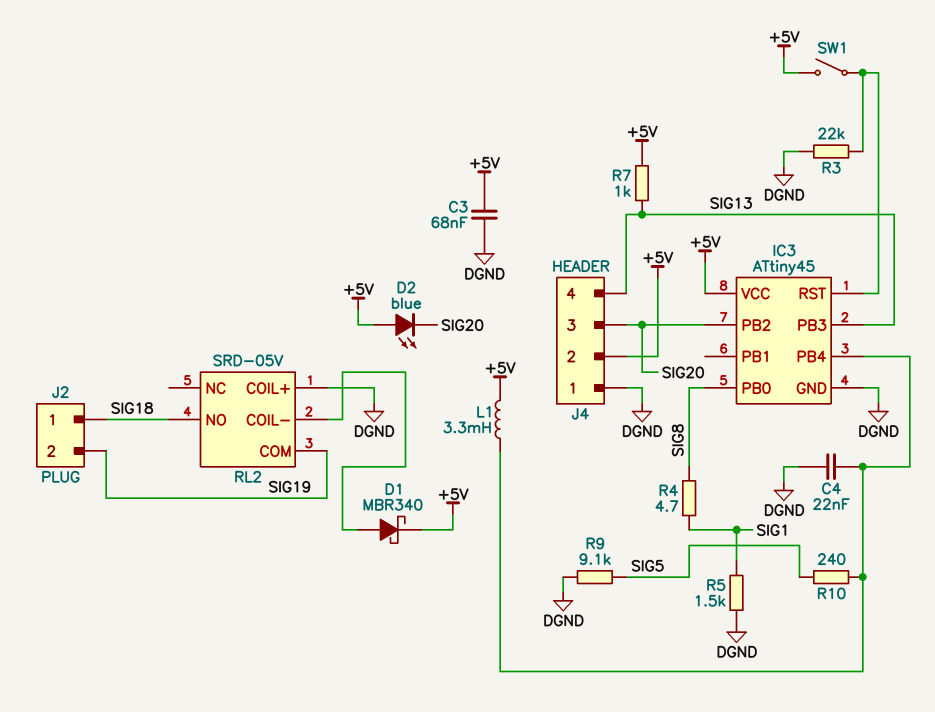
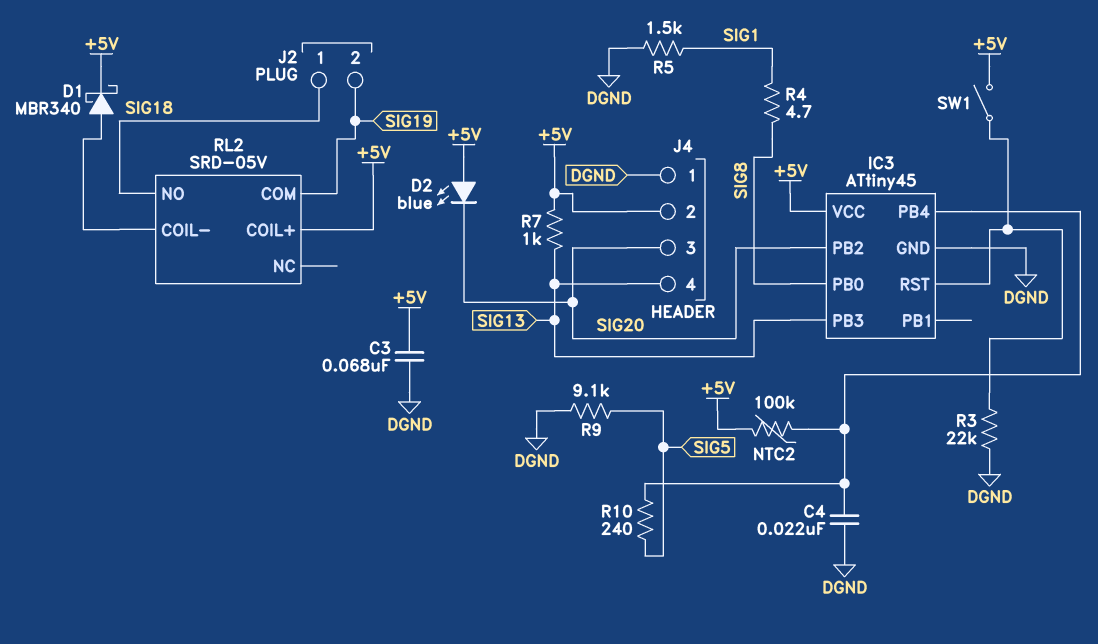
L1: 3.3mH (+5V, IC3/PB4) -> none
NTC2: none -> 100k (+5V, IC3/PB4)
RL2 pin COIL+: DGND -> +5V

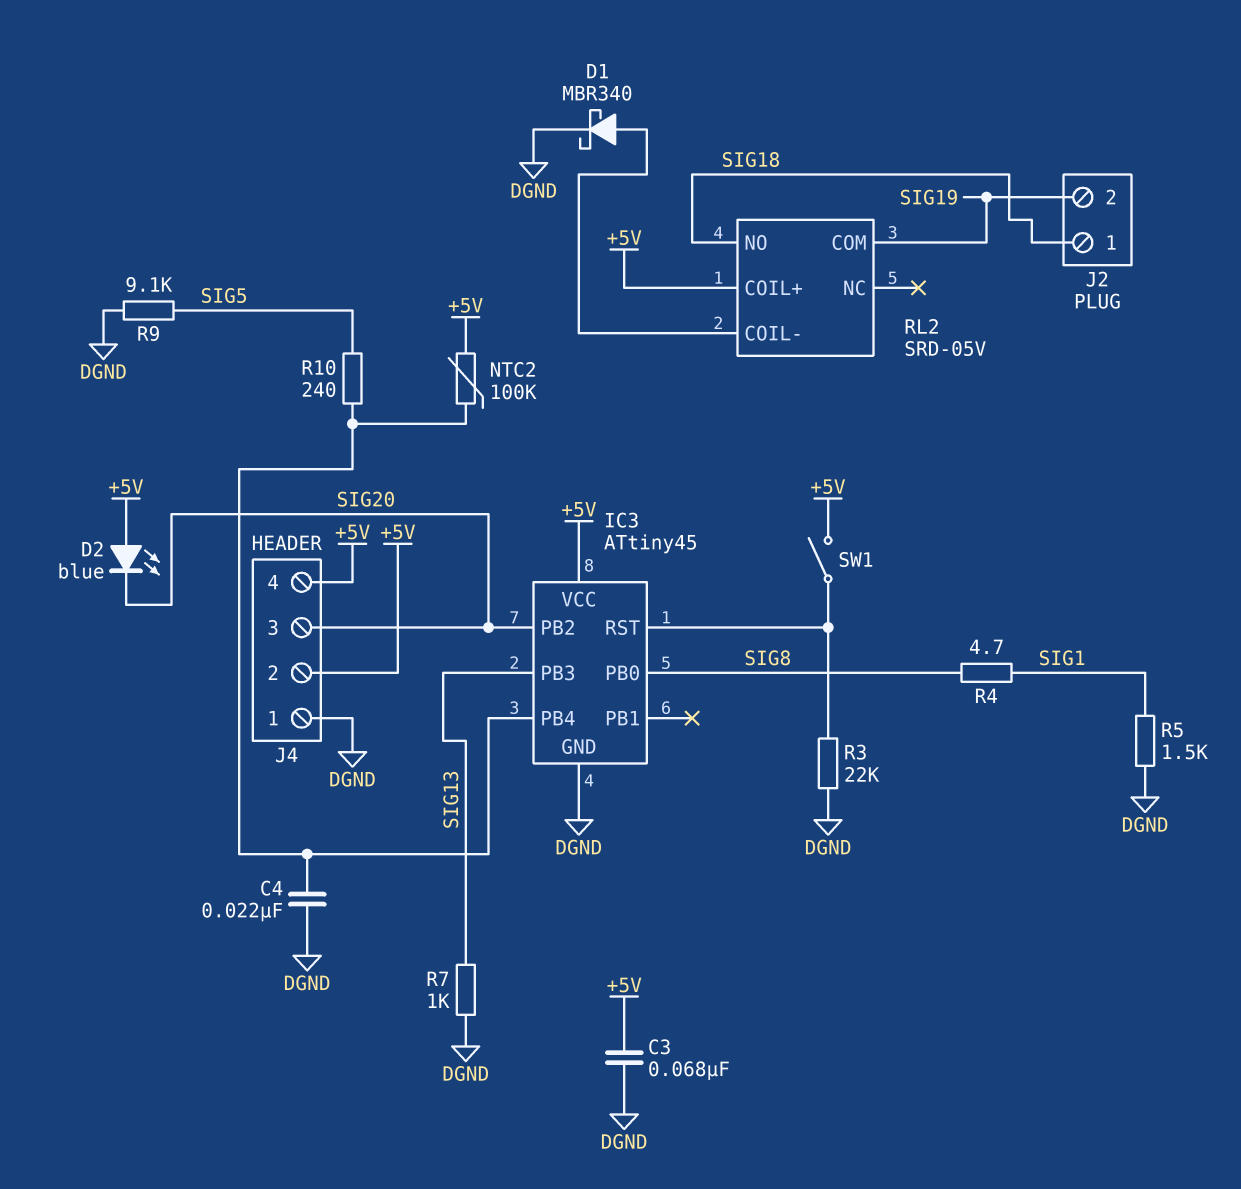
D1: schottky MBR340 (A RL2/COIL-, K +5V) -> schottky MBR340 (A RL2/COIL-, K DGND)
J4 pin 4: SIG13 -> +5V
R7: 1k (+5V, SIG13) -> 1k (DGND, SIG13)

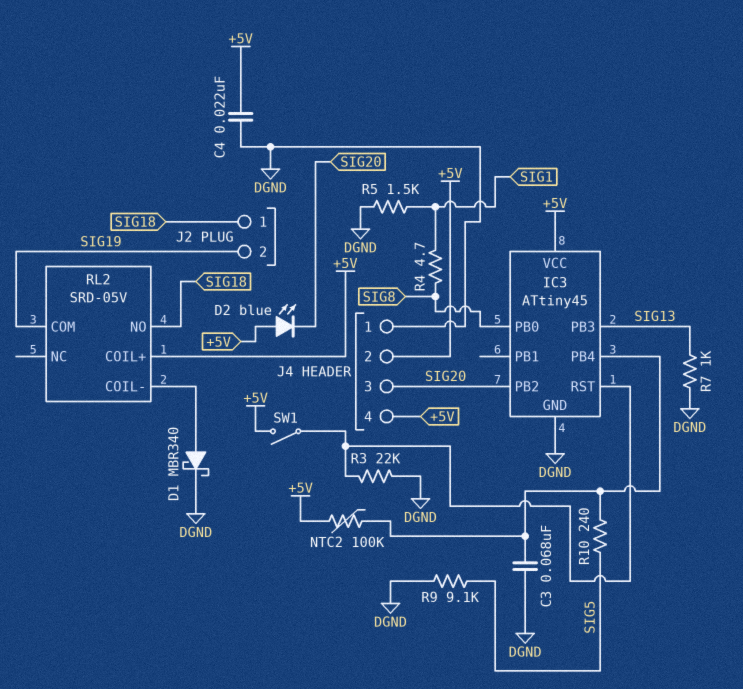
C3: 68nF (+5V, DGND) -> 68nF (DGND, IC3/PB4)
C4: 22nF (DGND, IC3/PB4) -> 22nF (+5V, DGND)

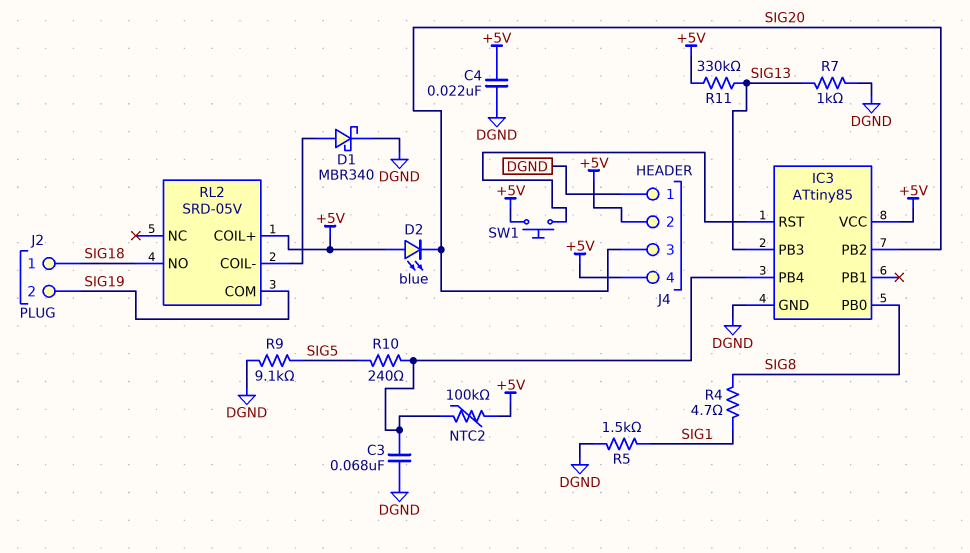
IC3: ATtiny45 -> ATtiny85
R3: 22k (DGND, IC3/RST) -> none
R11: none -> 330k (+5V, SIG13)
SW1: switch (+5V, IC3/RST) -> button (+5V, IC3/RST)

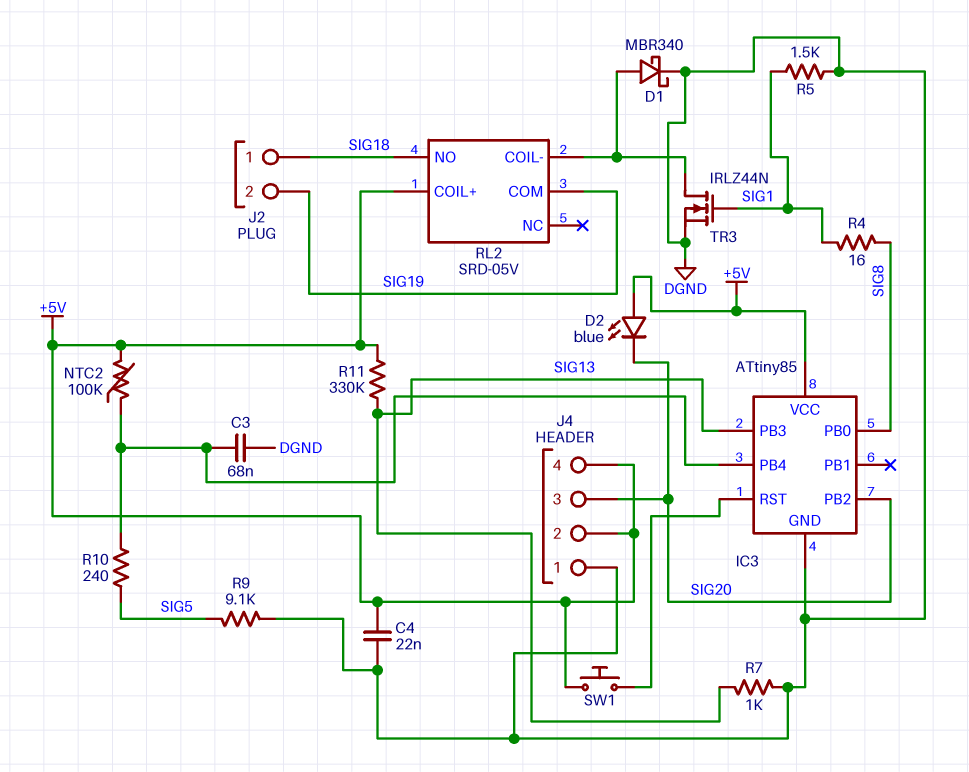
R4: 4.7 (SIG1, SIG8) -> 16 (SIG1, SIG8)
TR3: none -> NMOS IRLZ44N (G SIG1, D RL2/COIL-, S DGND)

